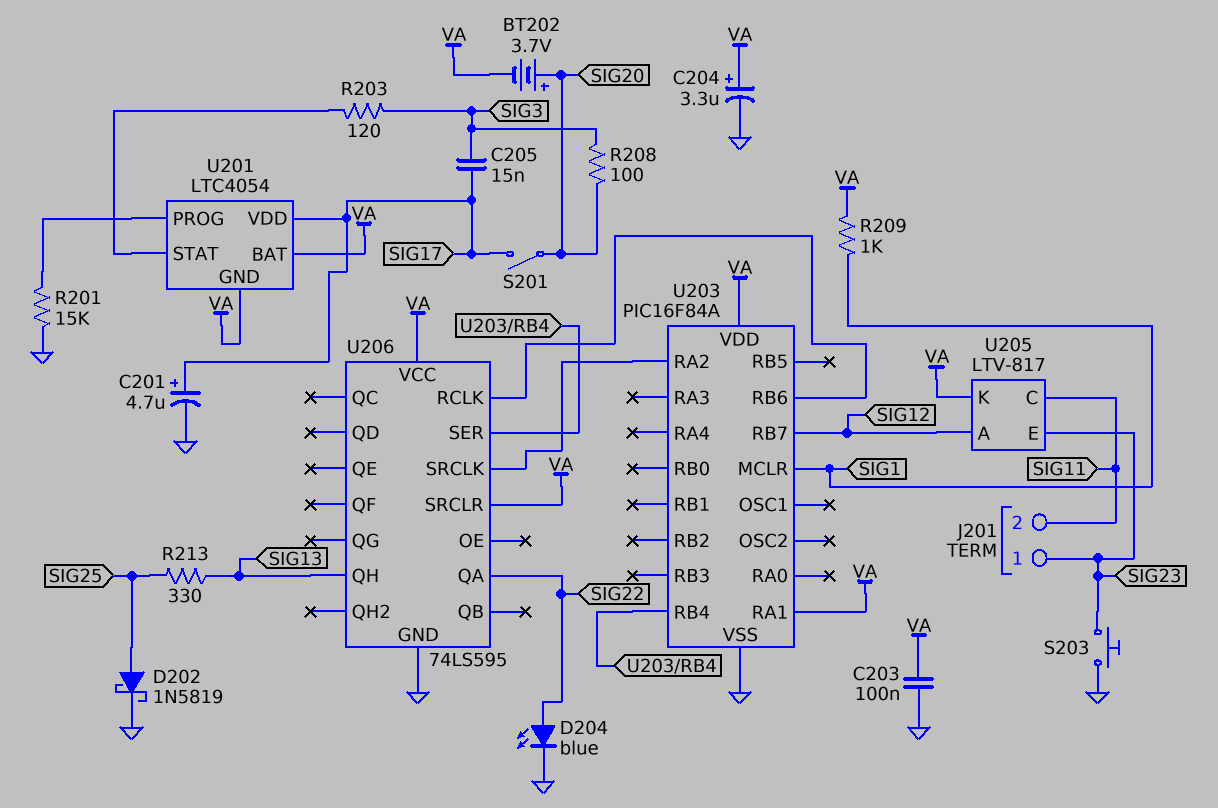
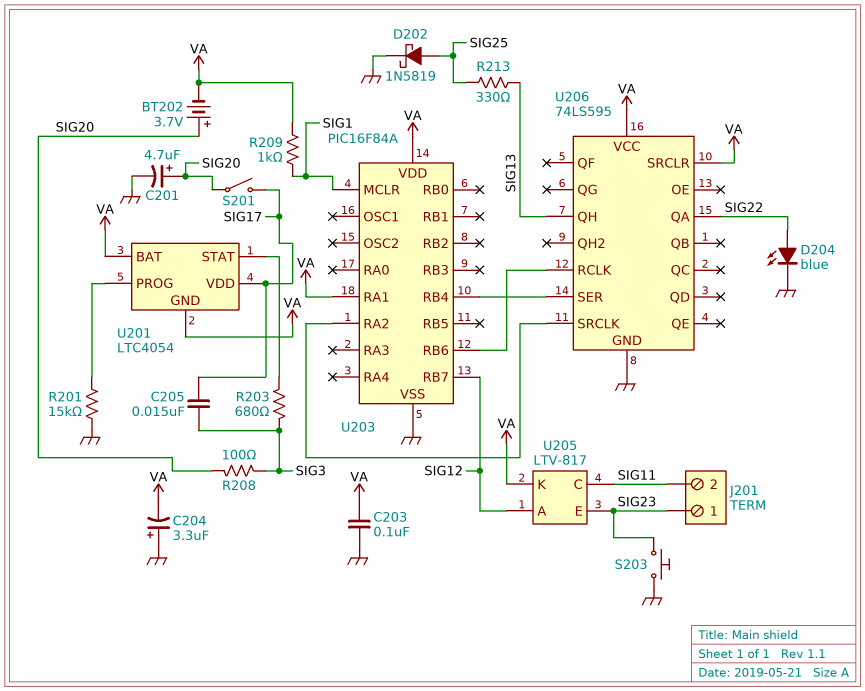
C201: 4.7uF (plus SIG17, minus GND) -> 4.7uF (plus SIG20, minus GND)
C204: 3.3uF (plus VA, minus GND) -> 3.3uF (plus GND, minus VA)
R203: 120 (SIG3, U201/STAT) -> 680 (SIG3, U201/STAT)

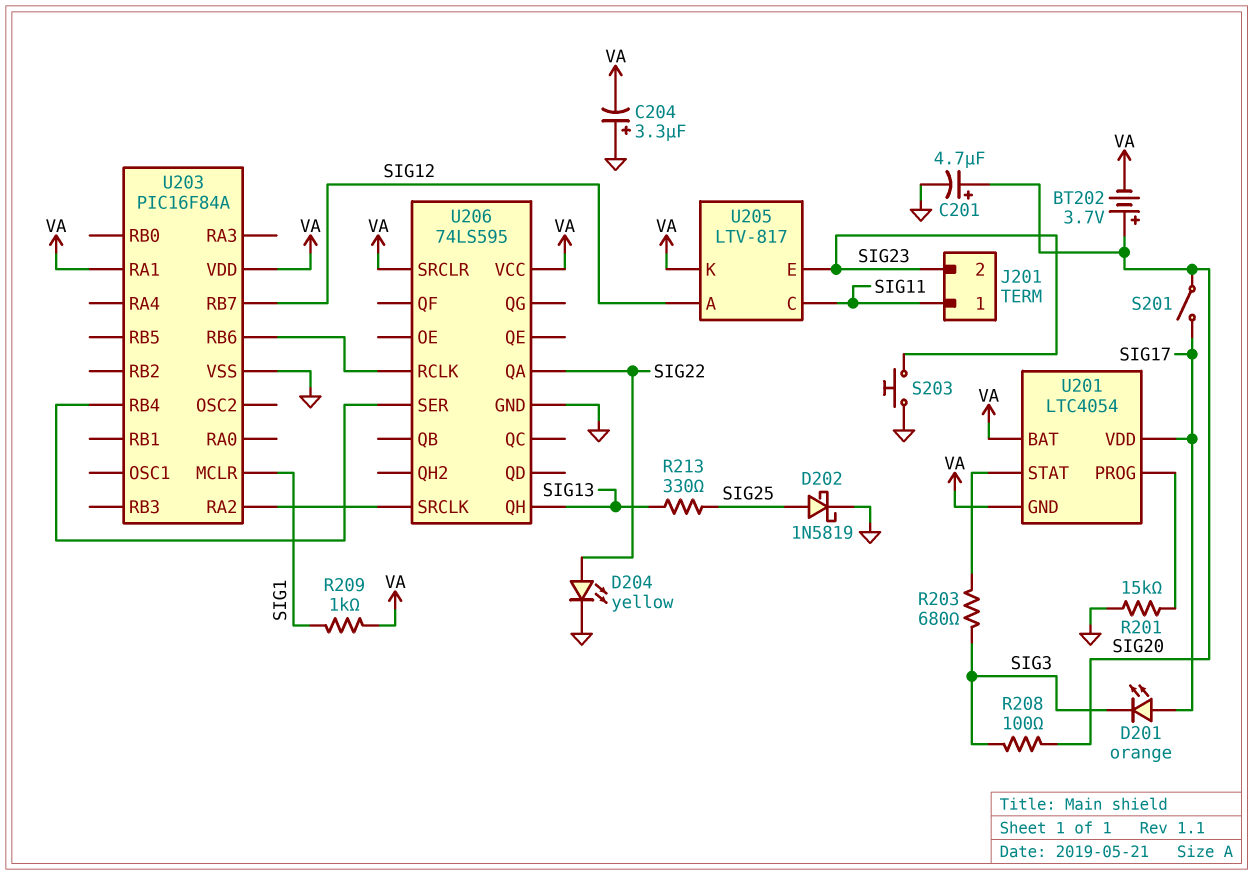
C203: 100nF (GND, VA) -> none
C205: 15nF (SIG3, SIG17) -> none
D201: none -> LED orange (A SIG17, K SIG3)
D204: LED blue (A SIG22, K GND) -> LED yellow (A SIG22, K GND)
J201 pin 1: SIG23 -> SIG11
J201 pin 2: SIG11 -> SIG23

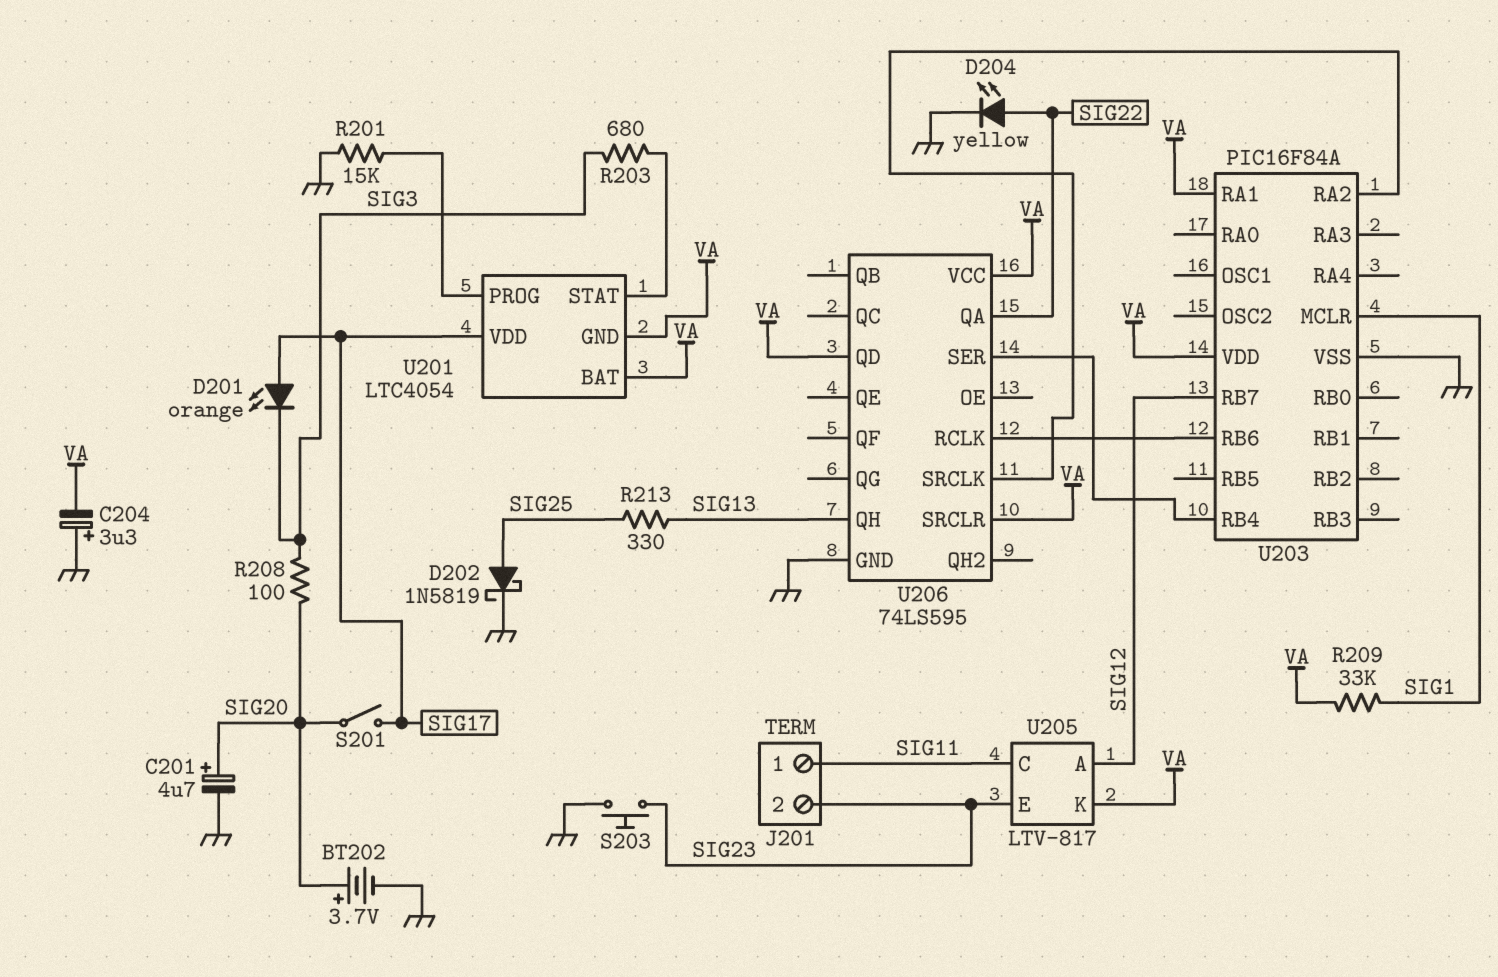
BT202: 3.7V (plus SIG20, minus VA) -> 3.7V (plus SIG20, minus GND)
R209: 1k (SIG1, VA) -> 33k (SIG1, VA)
U206 pin QD: none -> VA

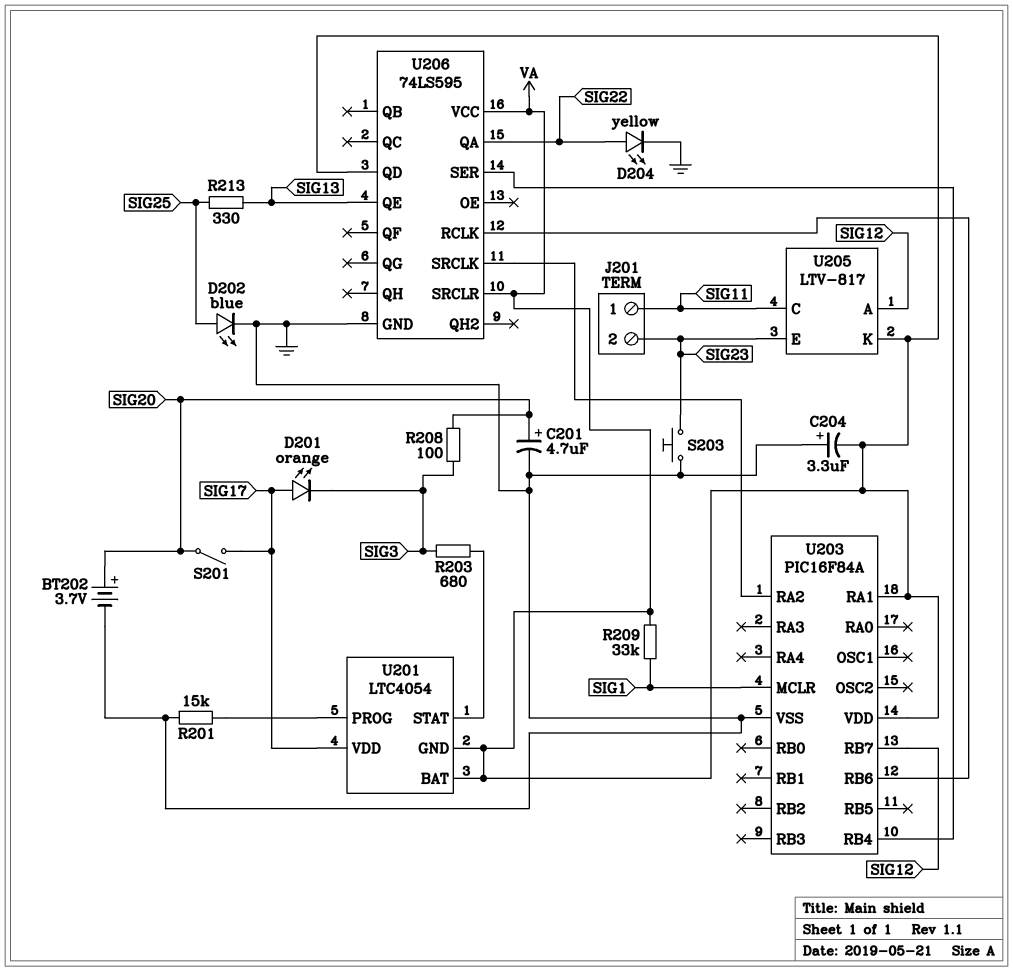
D202: schottky 1N5819 (A SIG25, K GND) -> LED blue (A SIG25, K GND)
U206 pin QE: none -> SIG13
U206 pin QH: SIG13 -> none

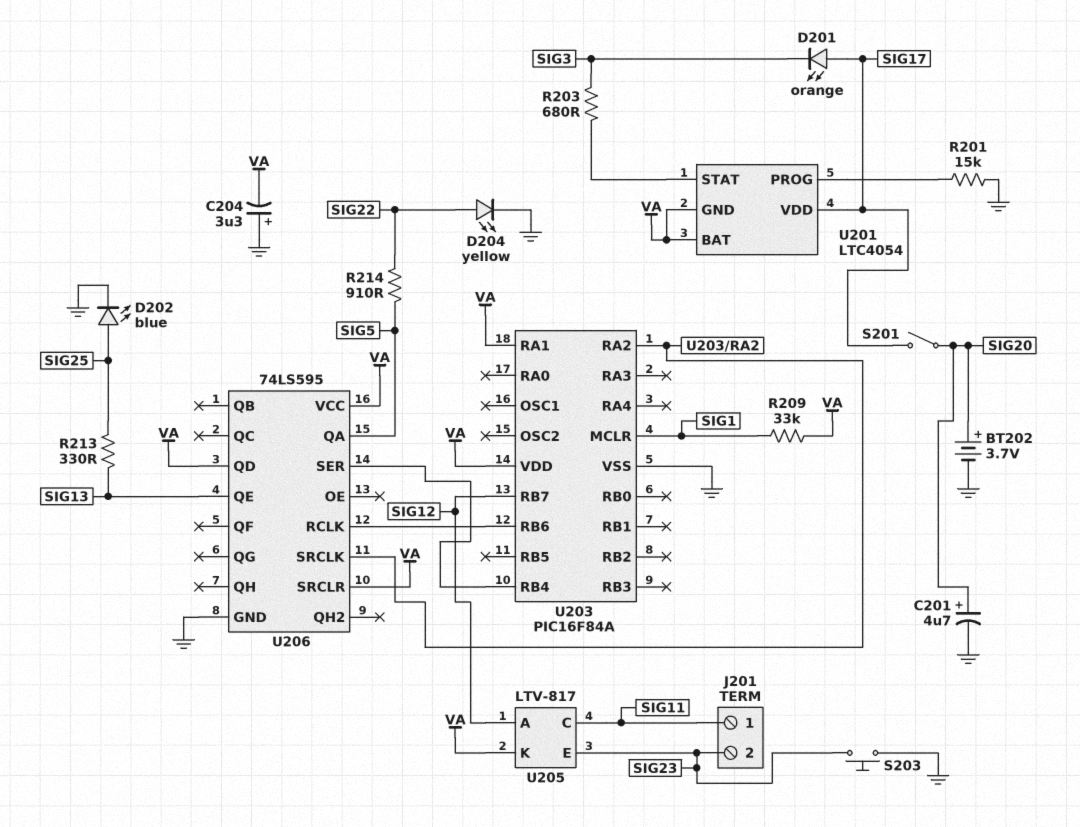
R208: 100 (SIG3, SIG20) -> none
R214: none -> 910 (SIG5, SIG22)
U206 pin QA: SIG22 -> SIG5

